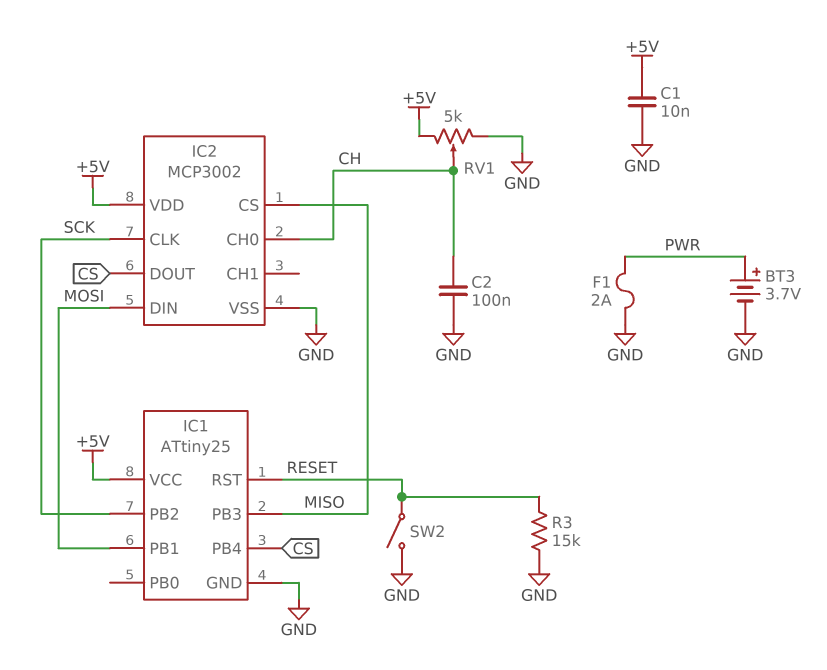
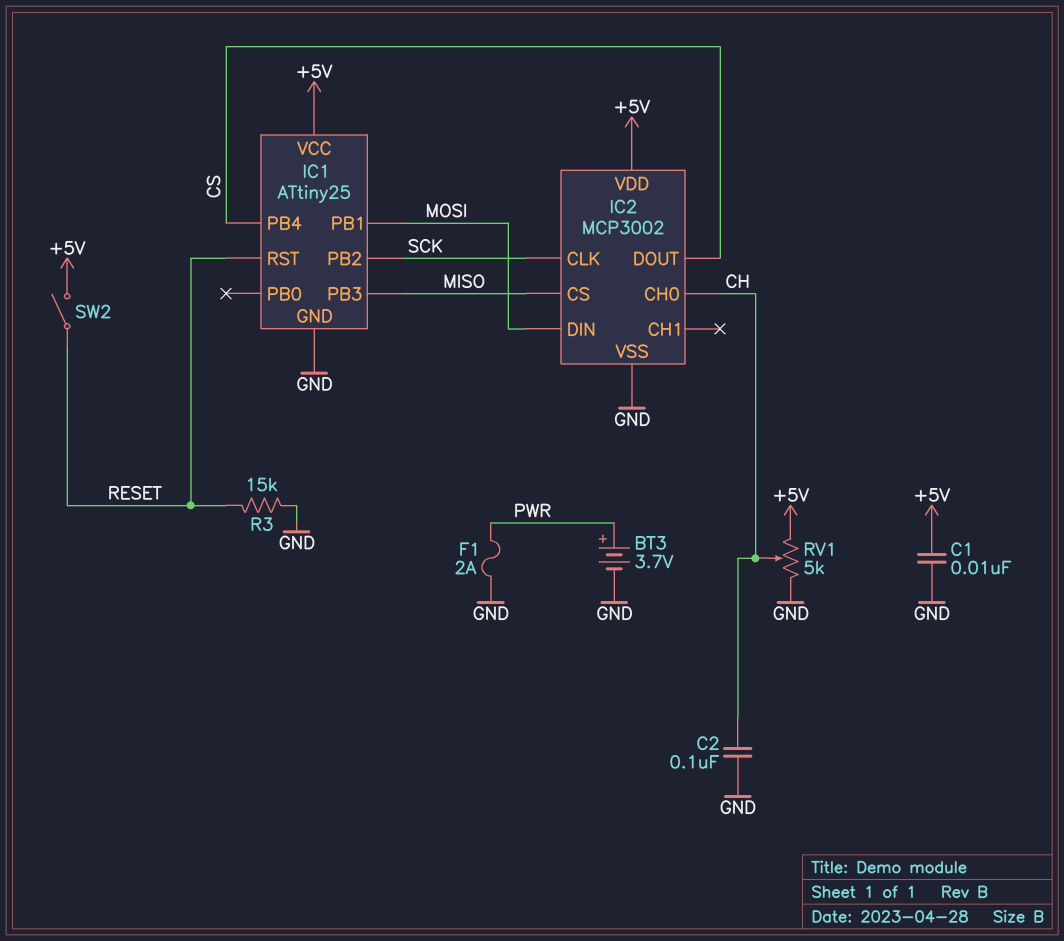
SW2: switch (GND, RESET) -> switch (+5V, RESET)

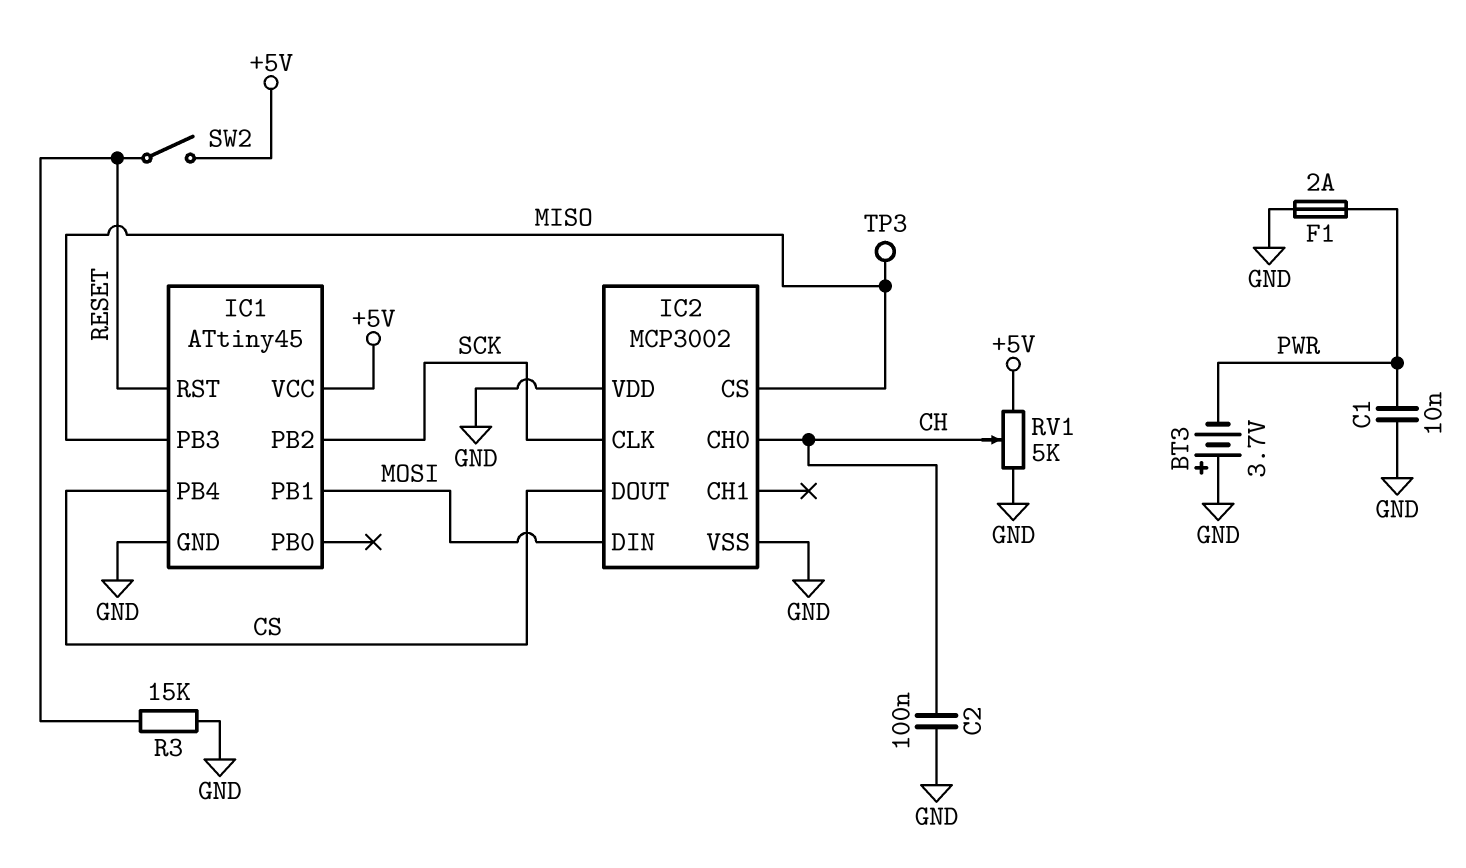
BT3: 3.7V (plus PWR, minus GND) -> 3.7V (plus GND, minus PWR)
C1: 10nF (+5V, GND) -> 10nF (GND, PWR)
IC1: ATtiny25 -> ATtiny45
IC2 pin VDD: +5V -> GND
TP3: none -> test point (MISO)

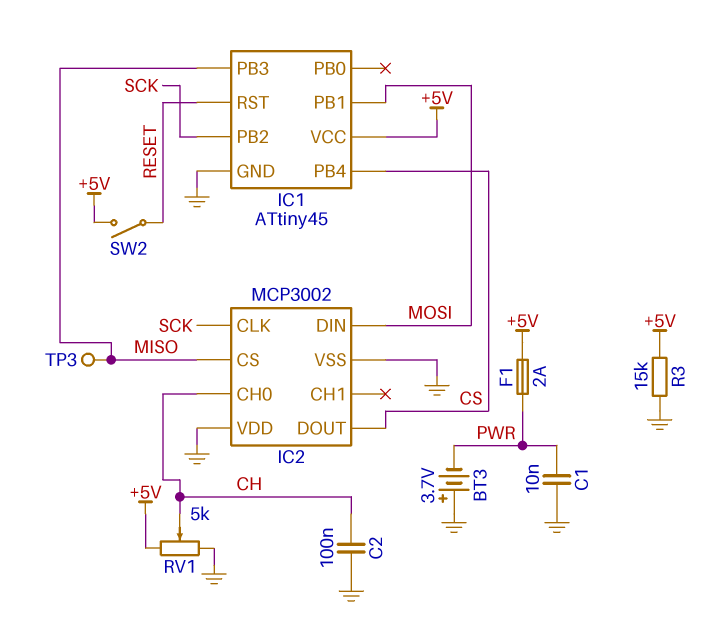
F1: 2A (GND, PWR) -> 2A (+5V, PWR)
R3: 15k (GND, RESET) -> 15k (+5V, GND)

